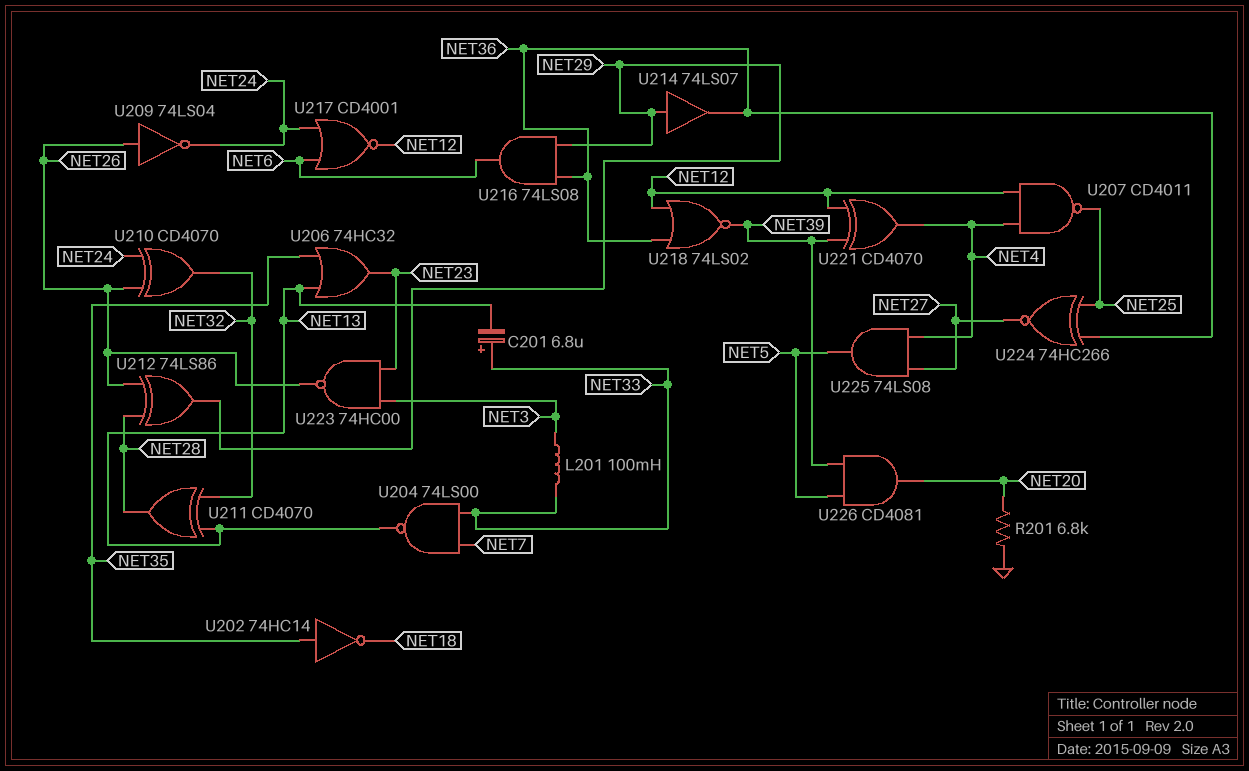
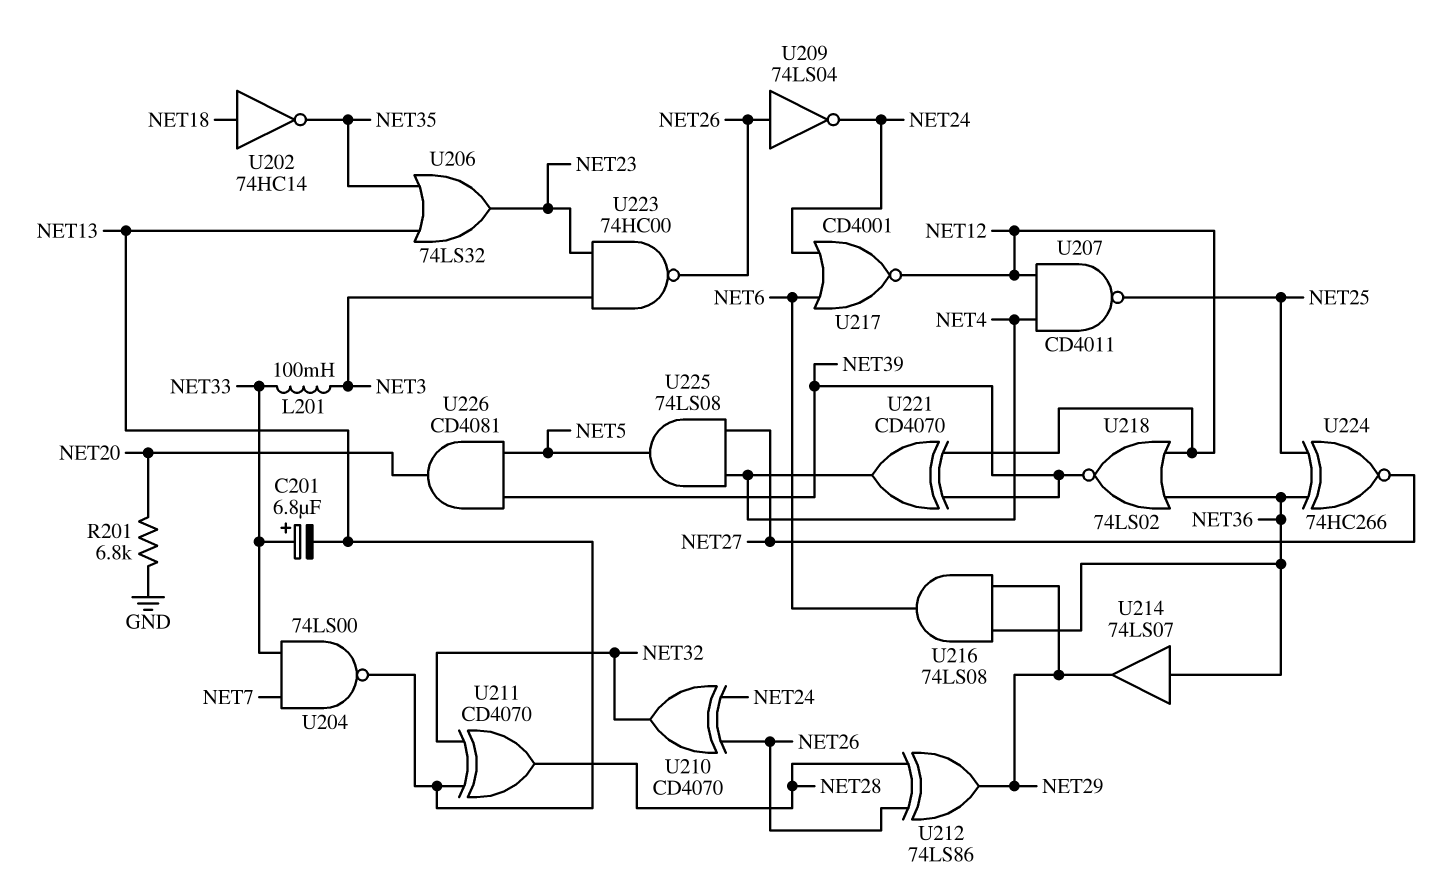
U202: NOT 74HC14 (in NET35, out NET18) -> NOT 74HC14 (in NET18, out NET35)
U206: OR 74HC32 (in NET13, in NET35, out NET23) -> OR 74LS32 (in NET13, in NET35, out NET23)
U214: buffer 74LS07 (in NET29, out NET36) -> buffer 74LS07 (in NET36, out NET29)

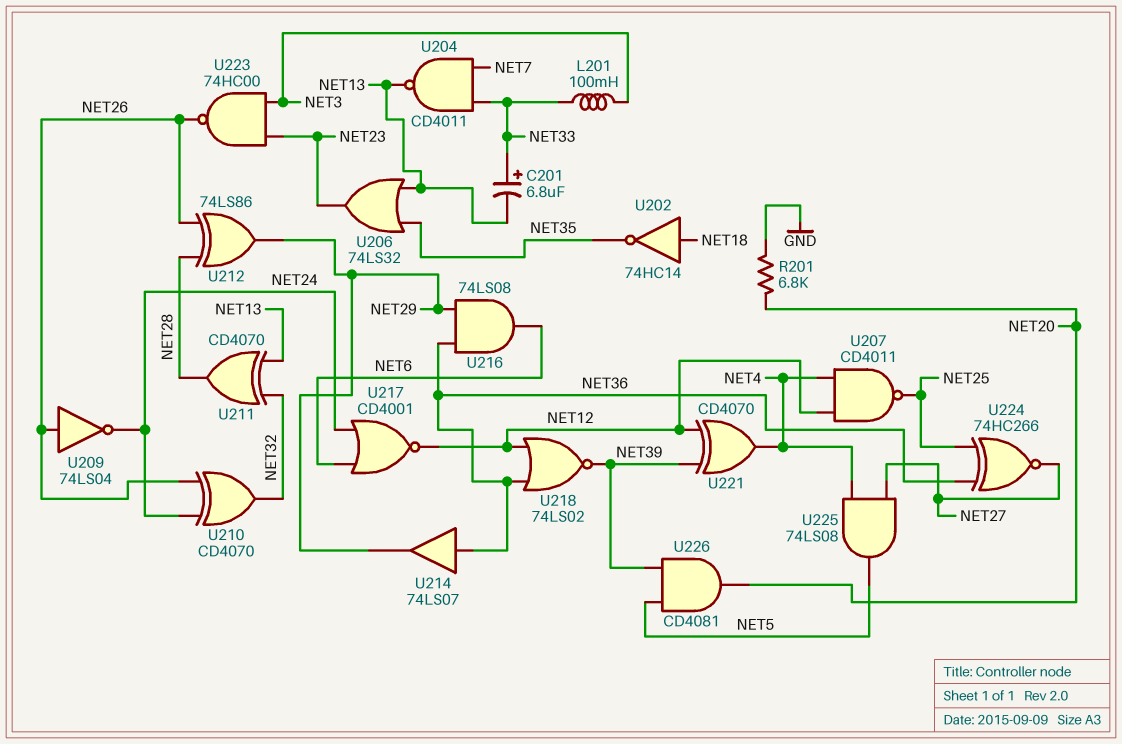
U204: NAND 74LS00 (in NET7, in NET33, out NET13) -> NAND CD4011 (in NET7, in NET33, out NET13)

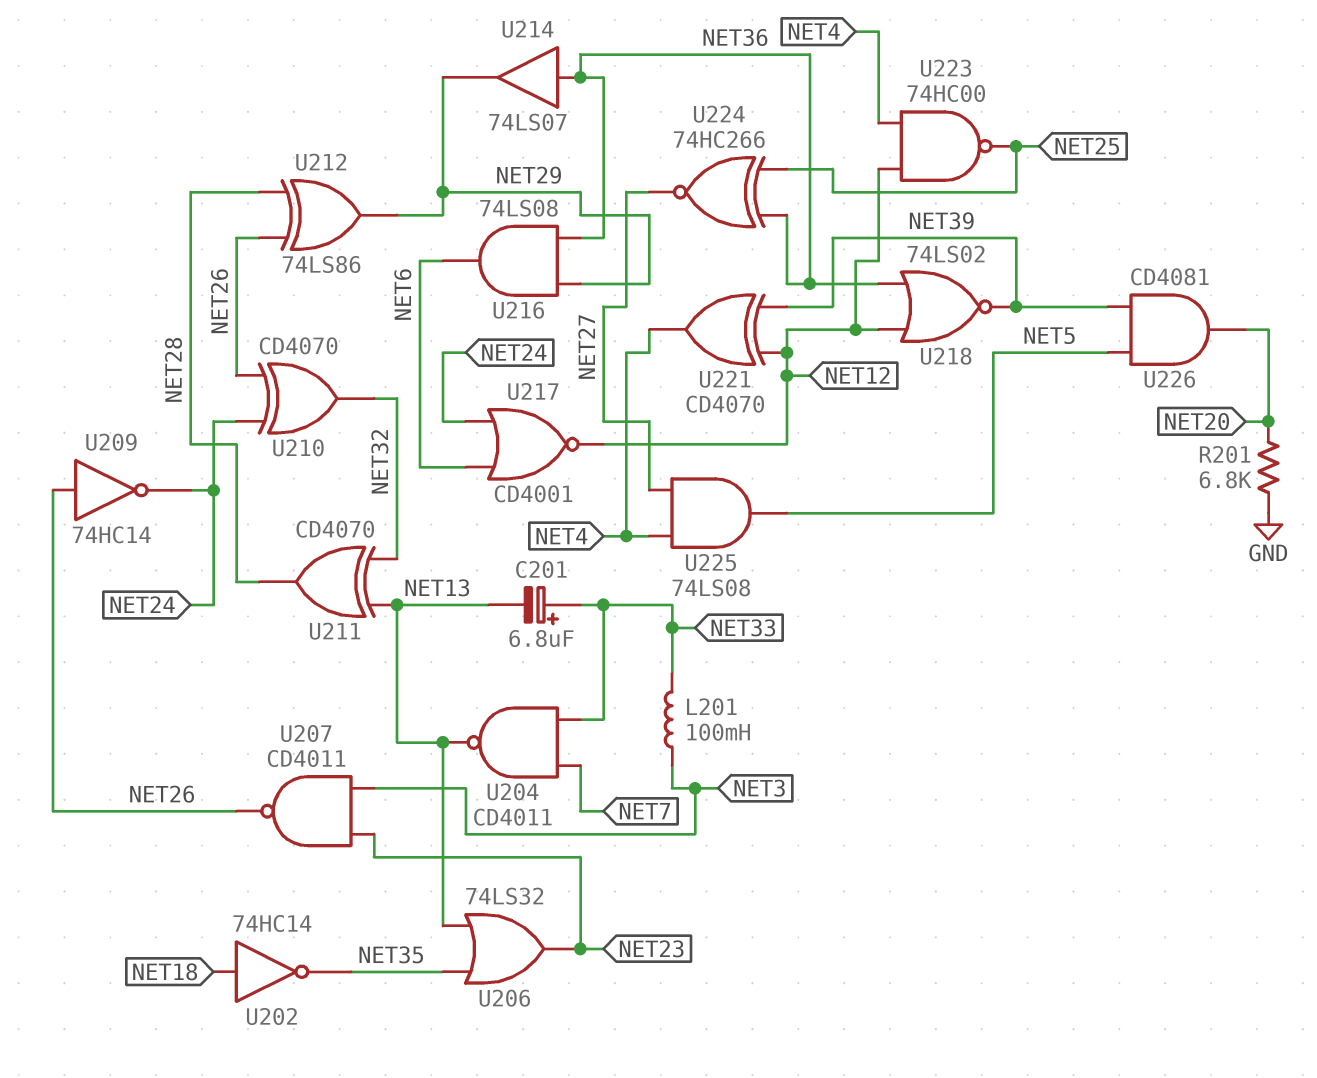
U207: NAND CD4011 (in NET4, in NET12, out NET25) -> NAND CD4011 (in NET3, in NET23, out NET26)
U209: NOT 74LS04 (in NET26, out NET24) -> NOT 74HC14 (in NET26, out NET24)
U223: NAND 74HC00 (in NET3, in NET23, out NET26) -> NAND 74HC00 (in NET4, in NET12, out NET25)

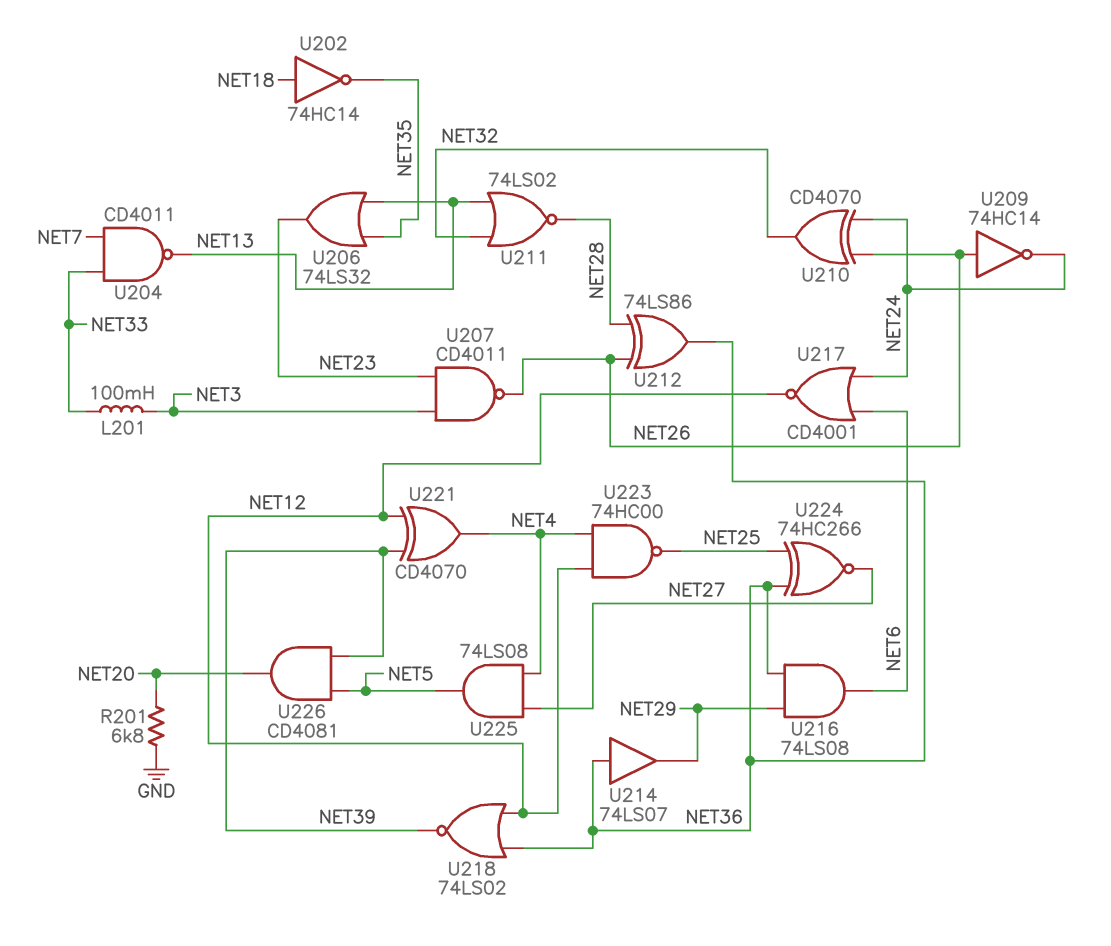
C201: 6.8uF (plus NET33, minus NET13) -> none
U211: XOR CD4070 (in NET13, in NET32, out NET28) -> NOR 74LS02 (in NET13, in NET32, out NET28)
U212: XOR 74LS86 (in NET26, in NET28, out NET29) -> XOR 74LS86 (in NET26, in NET28, out NET36)

